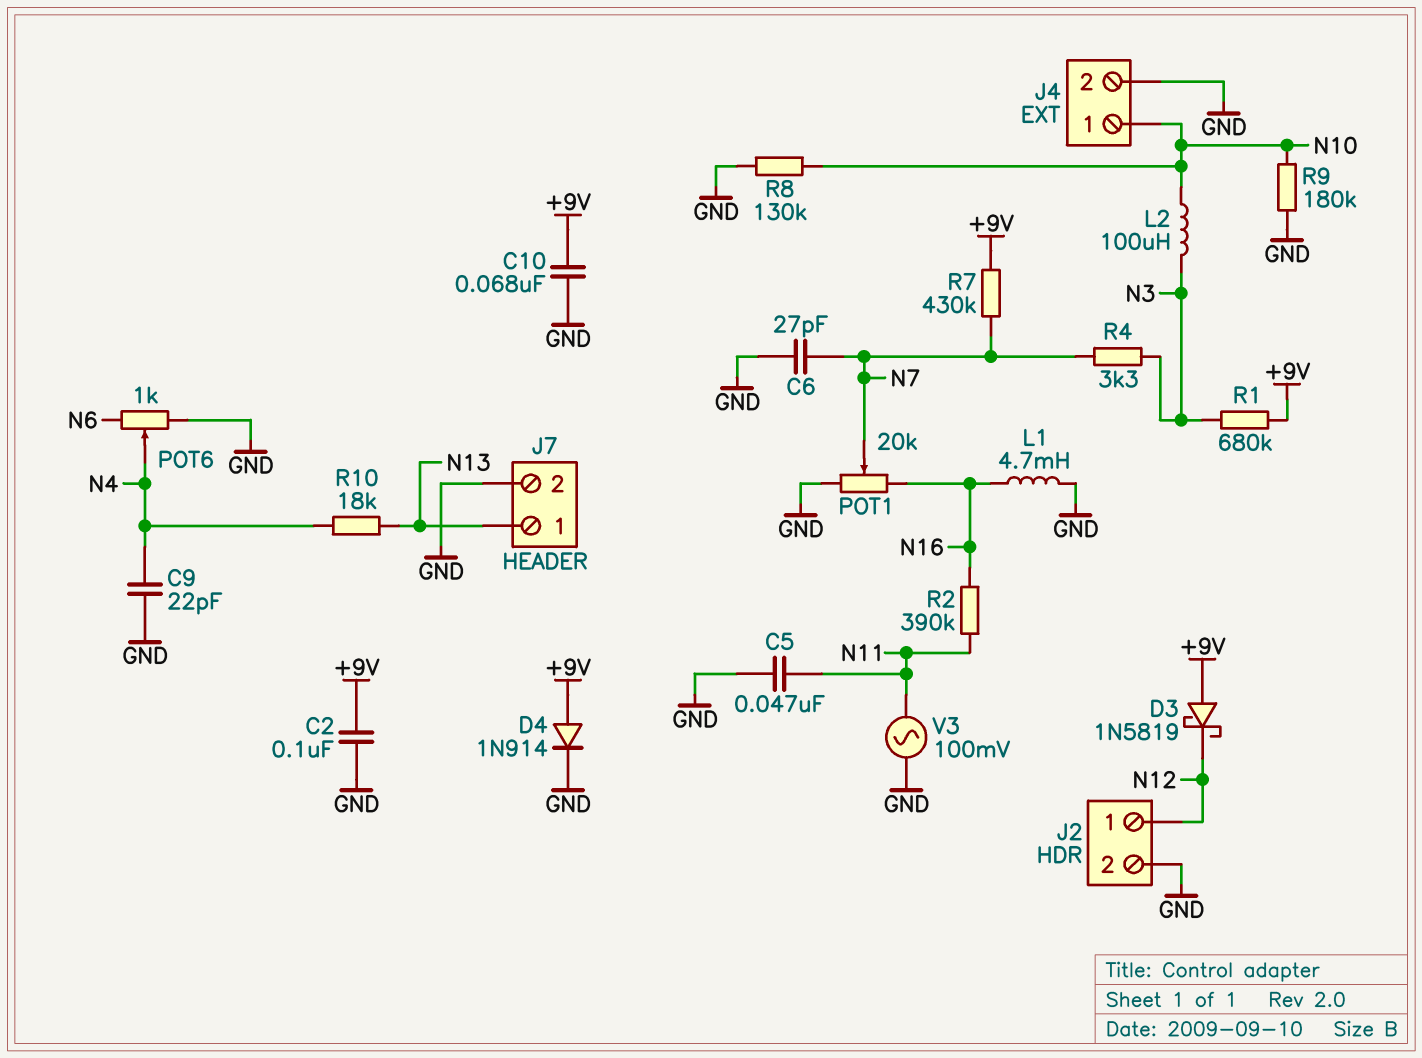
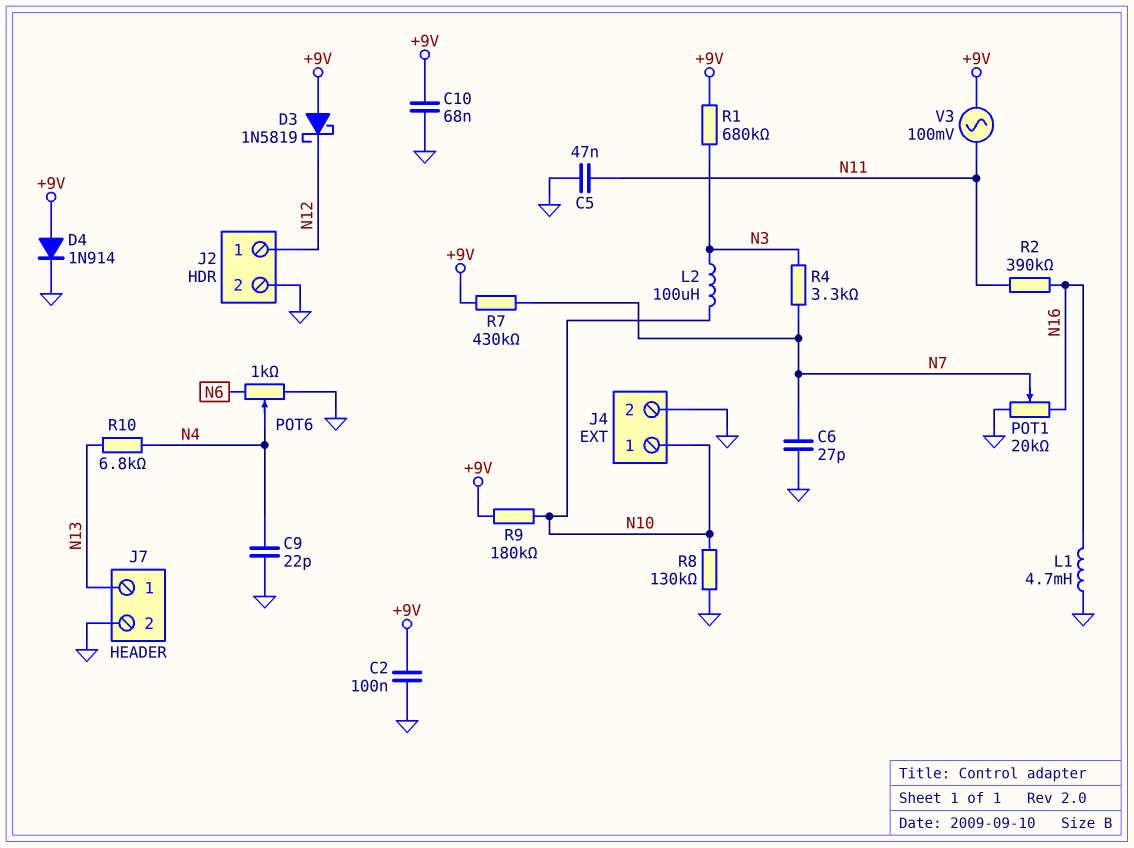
R9: 180k (GND, N10) -> 180k (+9V, N10)
R10: 18k (N4, N13) -> 6.8k (N4, N13)
V3: AC 100mV (GND, N11) -> AC 100mV (+9V, N11)

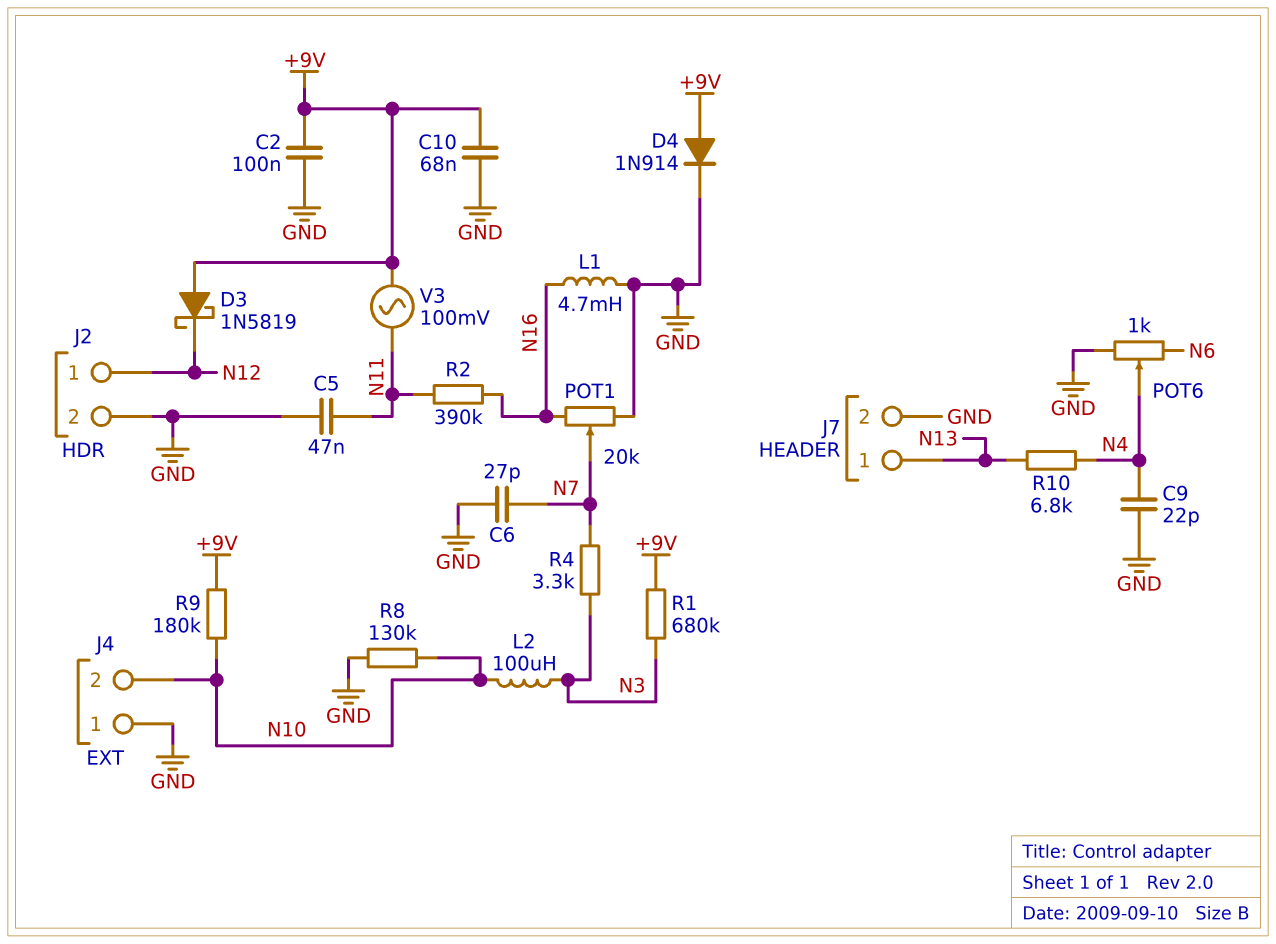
J4 pin 1: N10 -> GND
J4 pin 2: GND -> N10
R7: 430k (+9V, N7) -> none

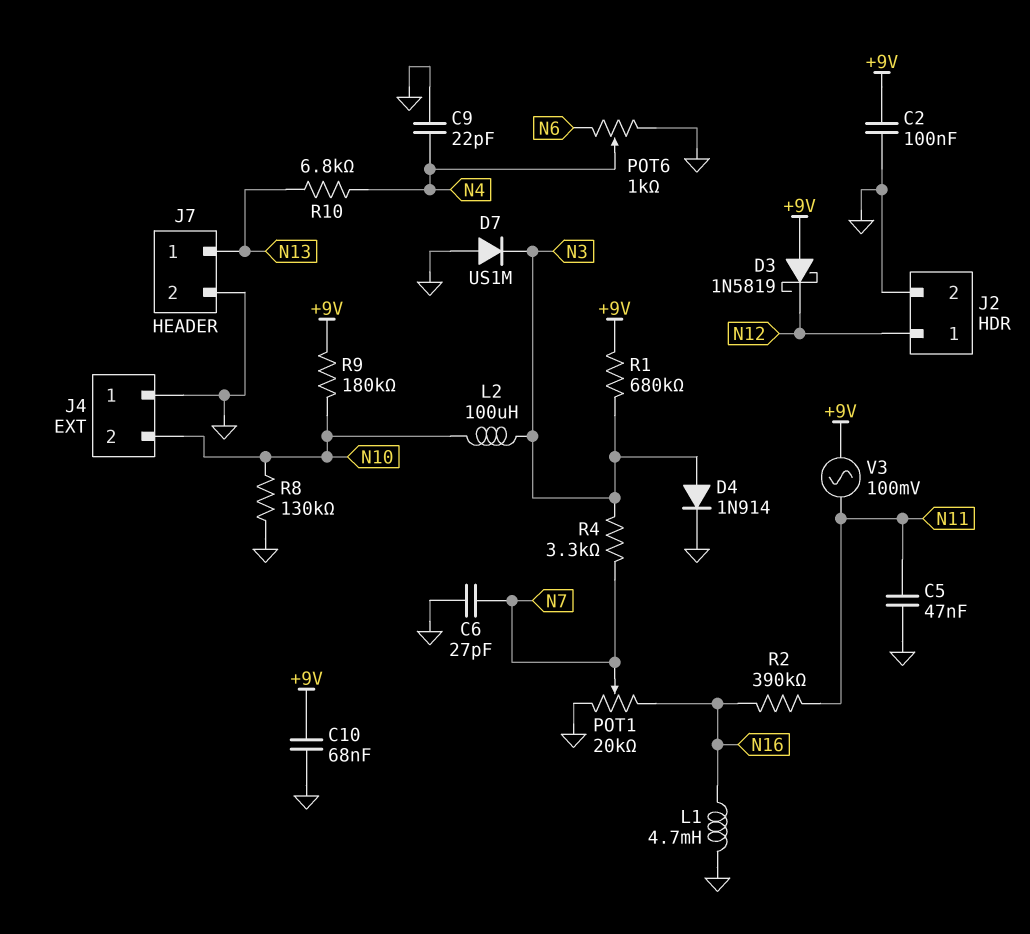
D4: diode 1N914 (A +9V, K GND) -> diode 1N914 (A N3, K GND)
D7: none -> diode US1M (A GND, K N3)

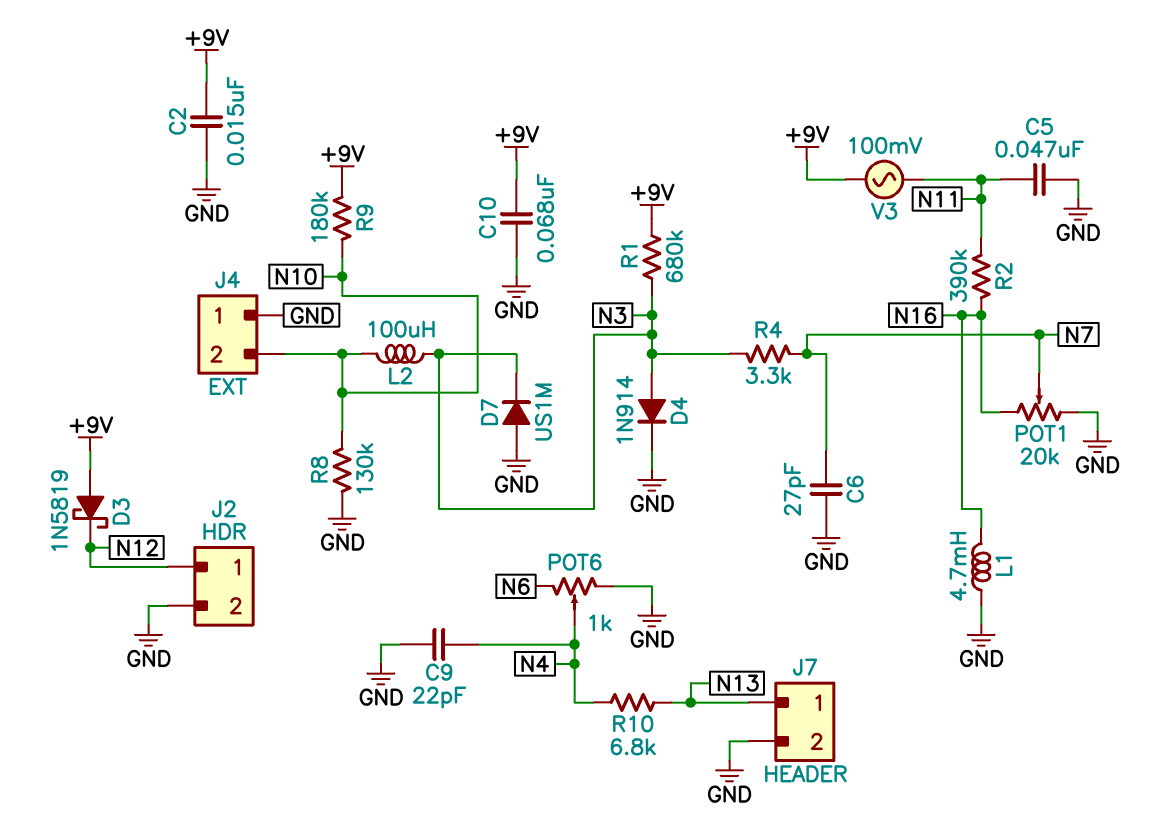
C2: 100nF (+9V, GND) -> 15nF (+9V, GND)

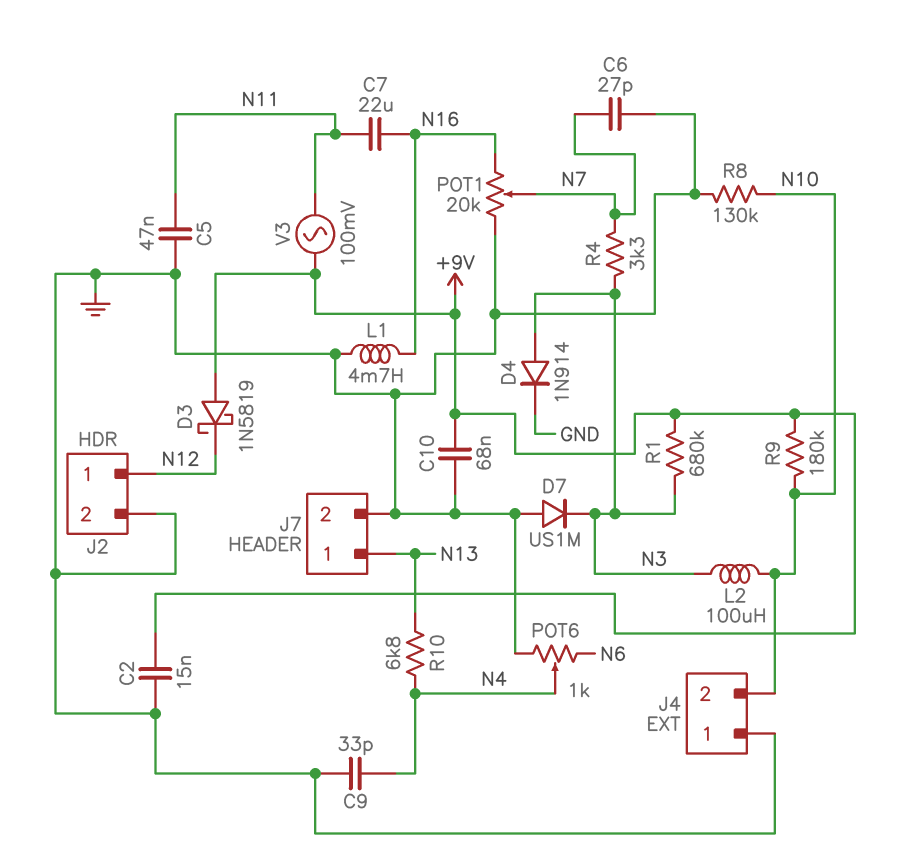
C7: none -> 22uF (N11, N16)
C9: 22pF (GND, N4) -> 33pF (GND, N4)
R2: 390k (N11, N16) -> none

